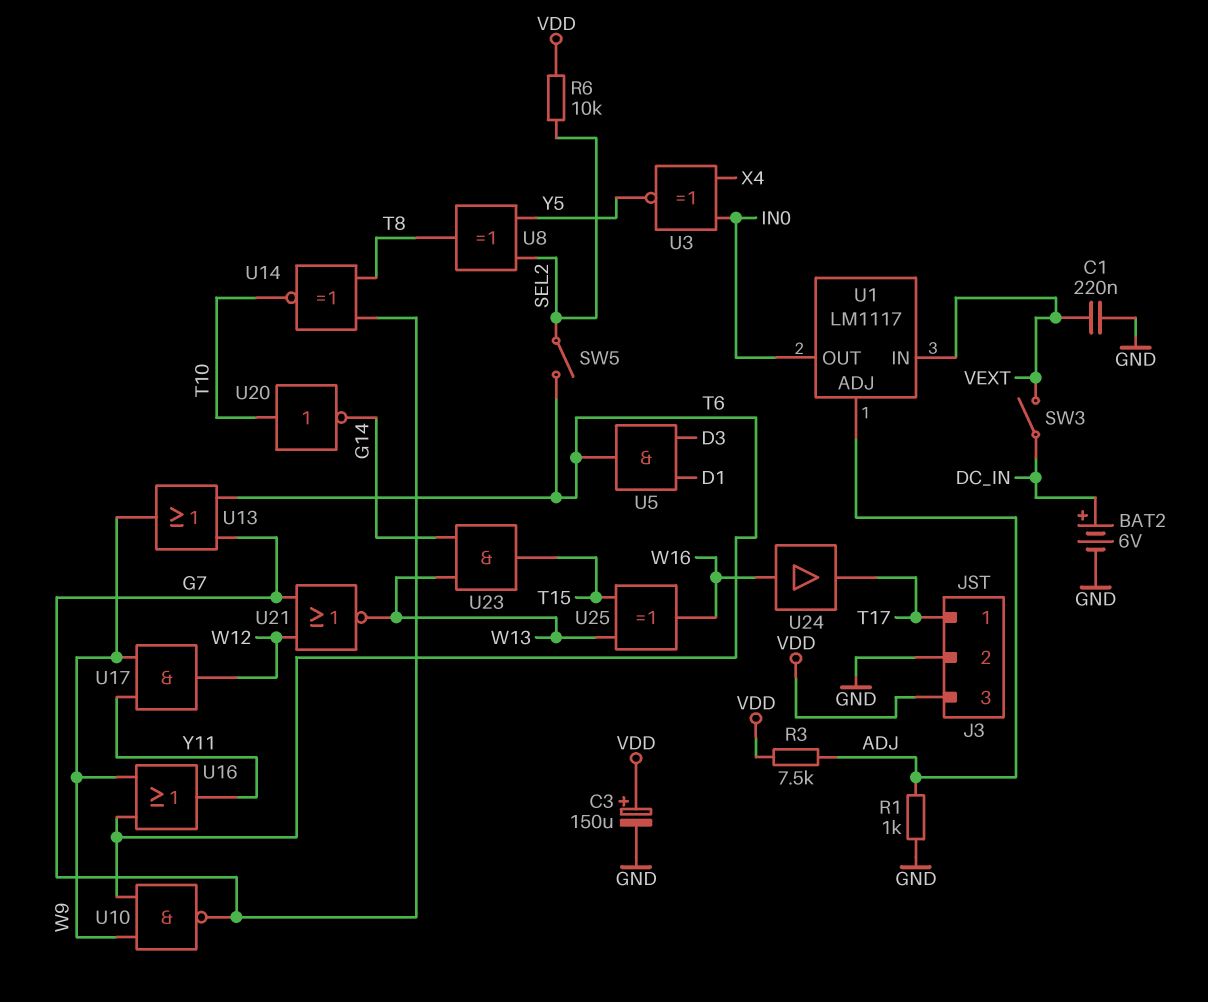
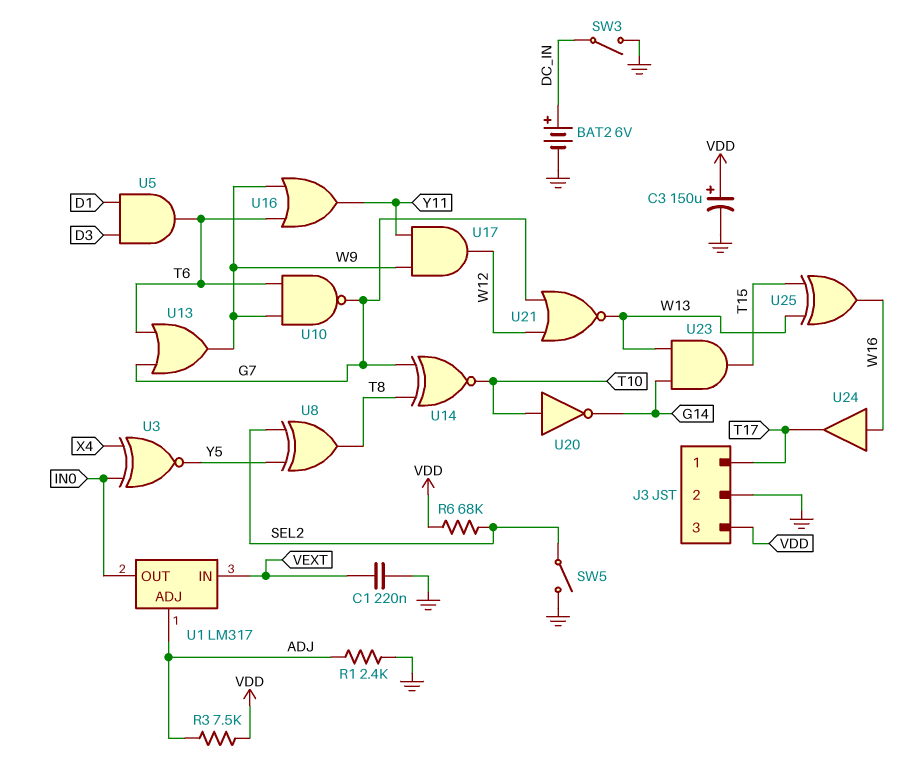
R1: 1k (ADJ, GND) -> 2.4k (ADJ, GND)
R6: 10k (SEL2, VDD) -> 68k (SEL2, VDD)
SW3: switch (DC_IN, VEXT) -> switch (DC_IN, GND)
SW5: switch (SEL2, T6) -> switch (GND, SEL2)
U1: LM1117 -> LM317

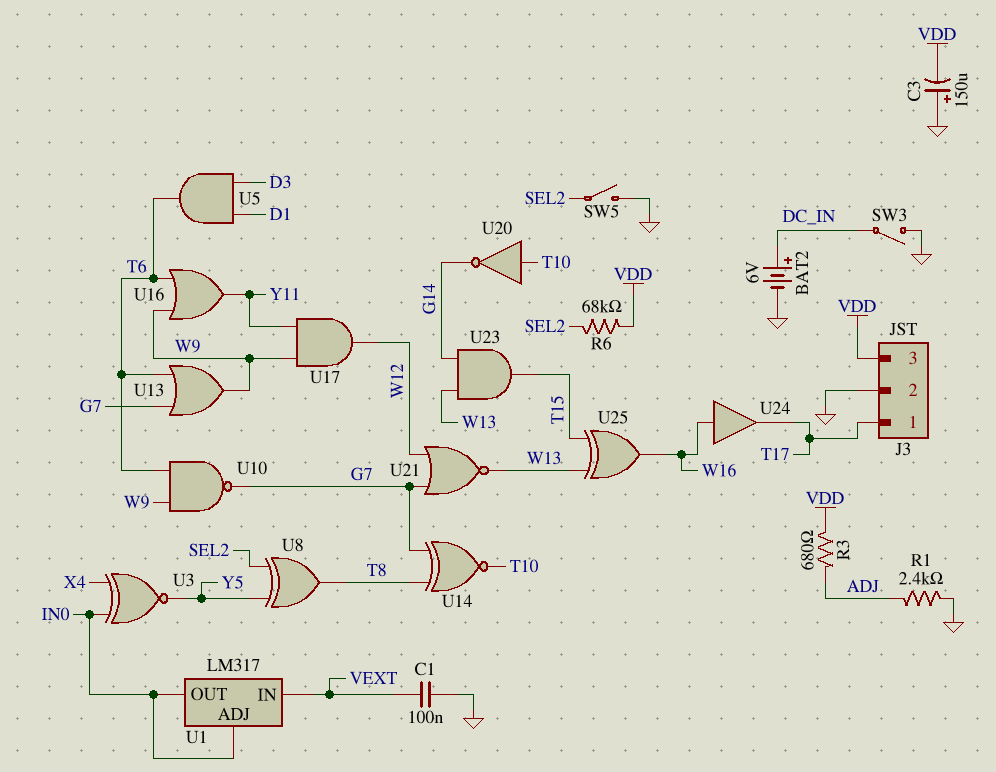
C1: 220nF (GND, VEXT) -> 100nF (GND, VEXT)
C3: 150uF (plus VDD, minus GND) -> 150uF (plus GND, minus VDD)
R3: 7.5k (ADJ, VDD) -> 680 (ADJ, VDD)
U1 pin ADJ: ADJ -> IN0

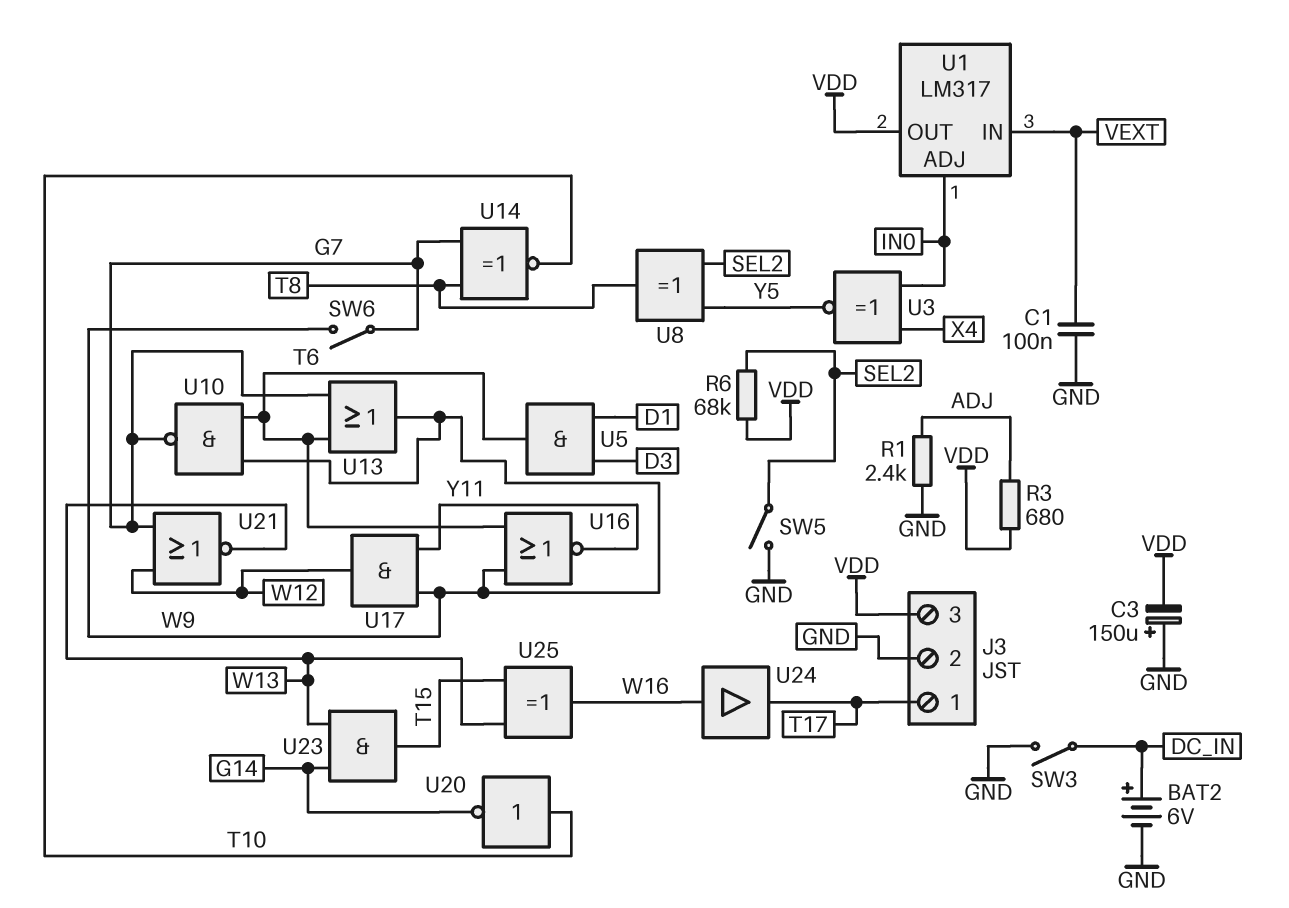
SW6: none -> switch (G7, W9)
U1 pin OUT: IN0 -> VDD
U16: OR (in T6, in W9, out Y11) -> NOR (in T6, in W9, out Y11)

